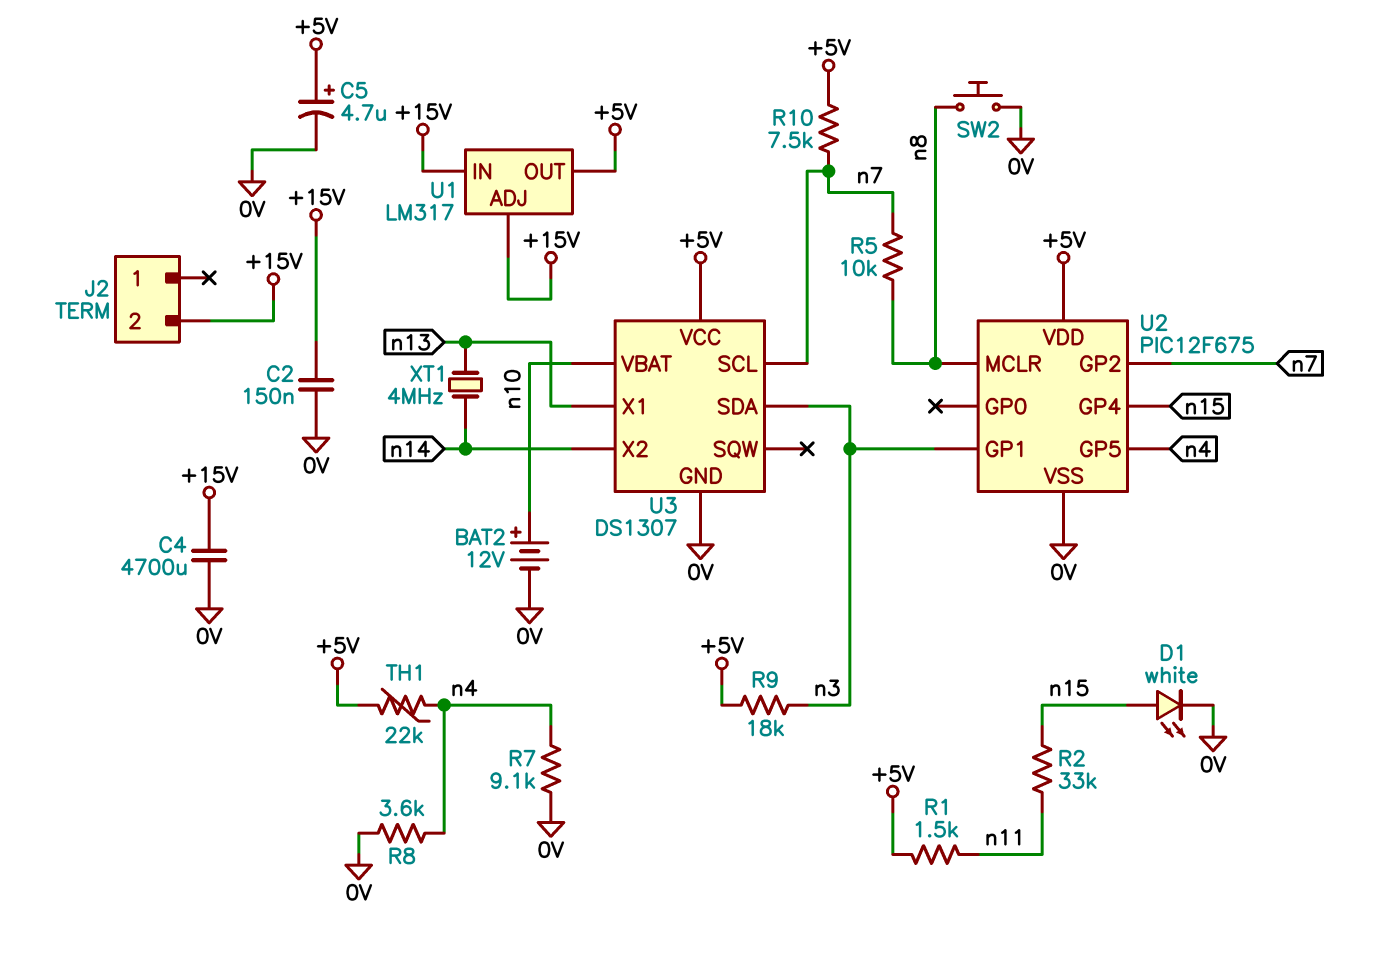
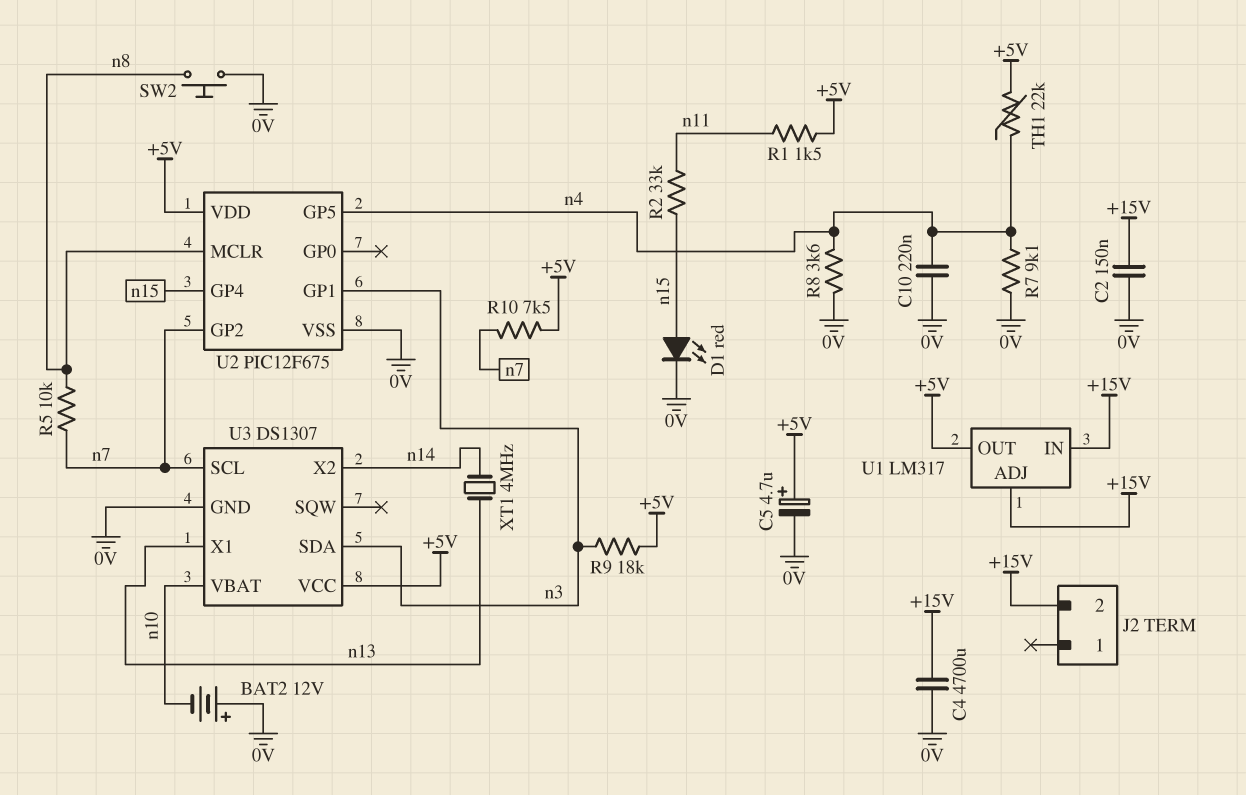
BAT2: 12V (plus n10, minus 0V) -> 12V (plus 0V, minus n10)
C10: none -> 220nF (0V, n4)
D1: LED white (A n15, K 0V) -> LED red (A n15, K 0V)

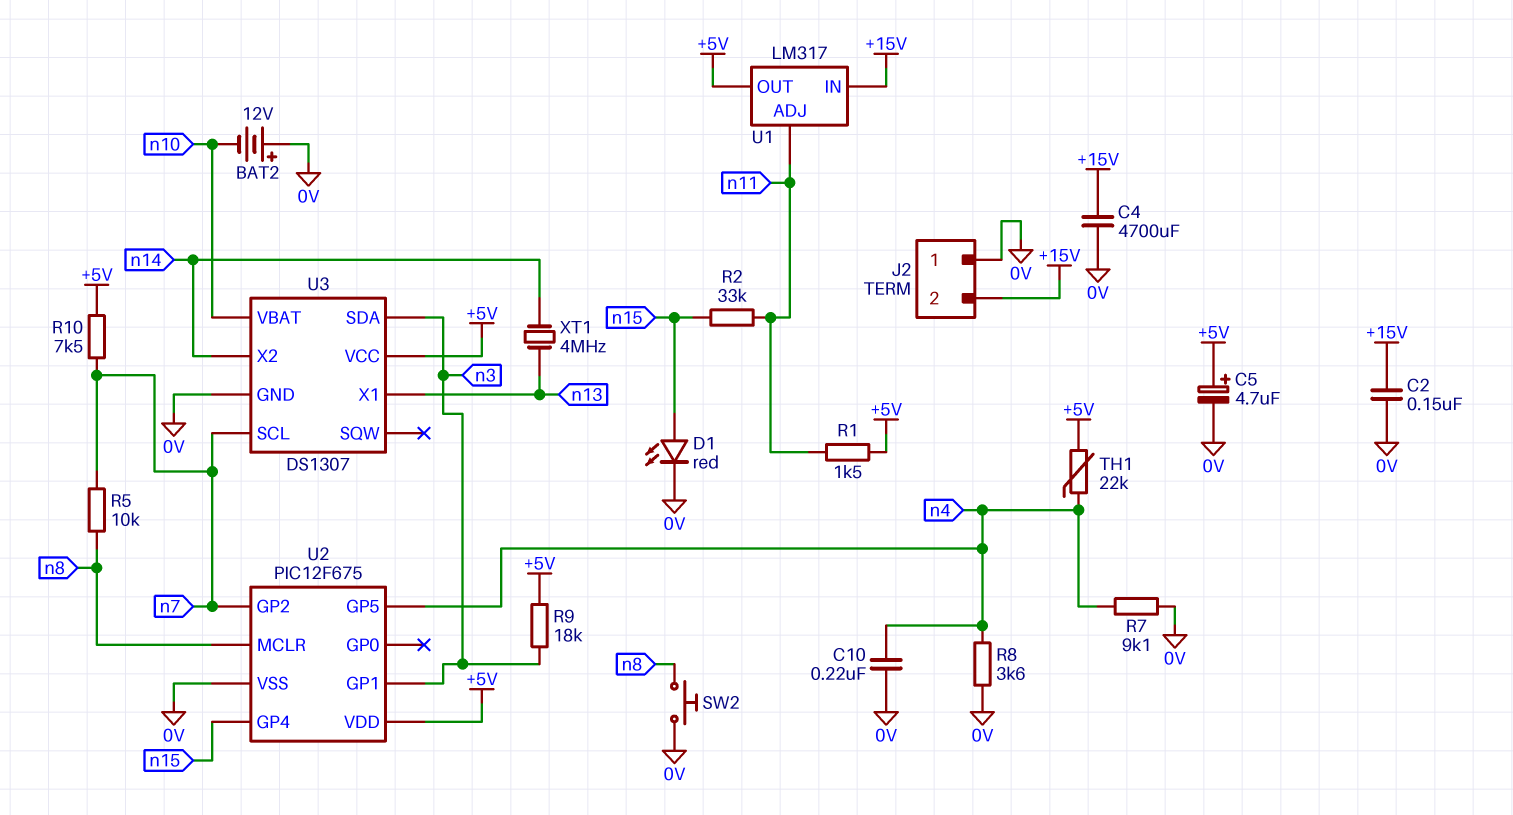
J2 pin 1: none -> 0V
U1 pin ADJ: +15V -> n11

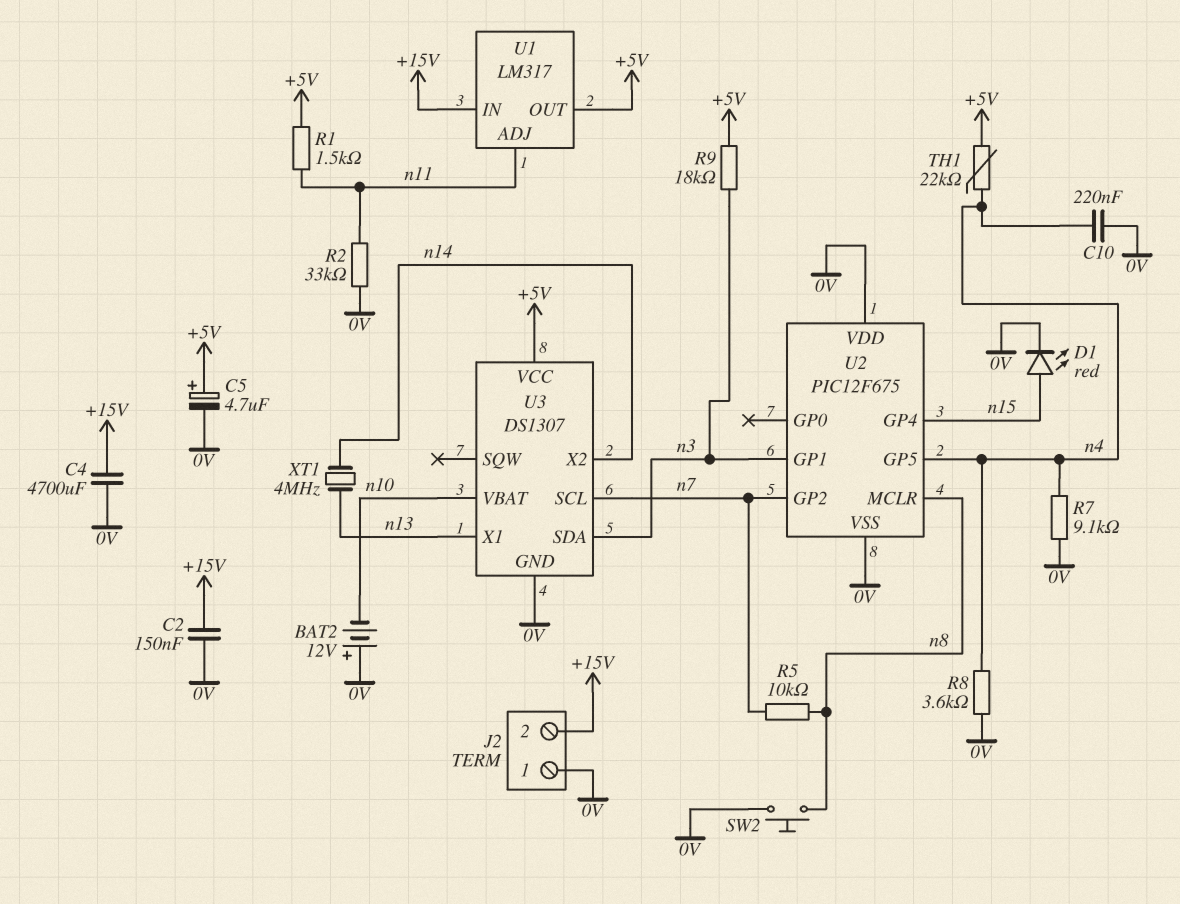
R2: 33k (n11, n15) -> 33k (0V, n11)
R10: 7.5k (+5V, n7) -> none
U2 pin VDD: +5V -> 0V

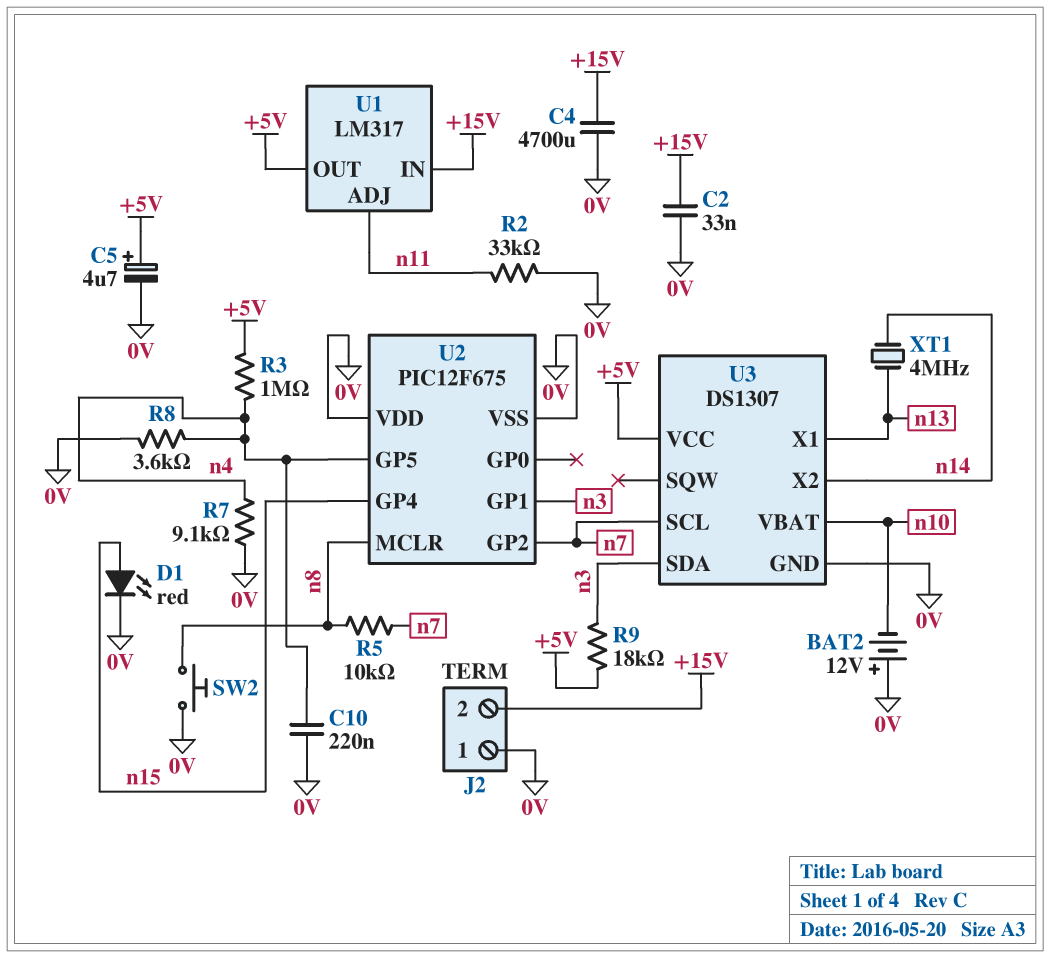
C2: 150nF (+15V, 0V) -> 33nF (+15V, 0V)
R1: 1.5k (+5V, n11) -> none
R3: none -> 1M (+5V, n4)
TH1: 22k (+5V, n4) -> none

